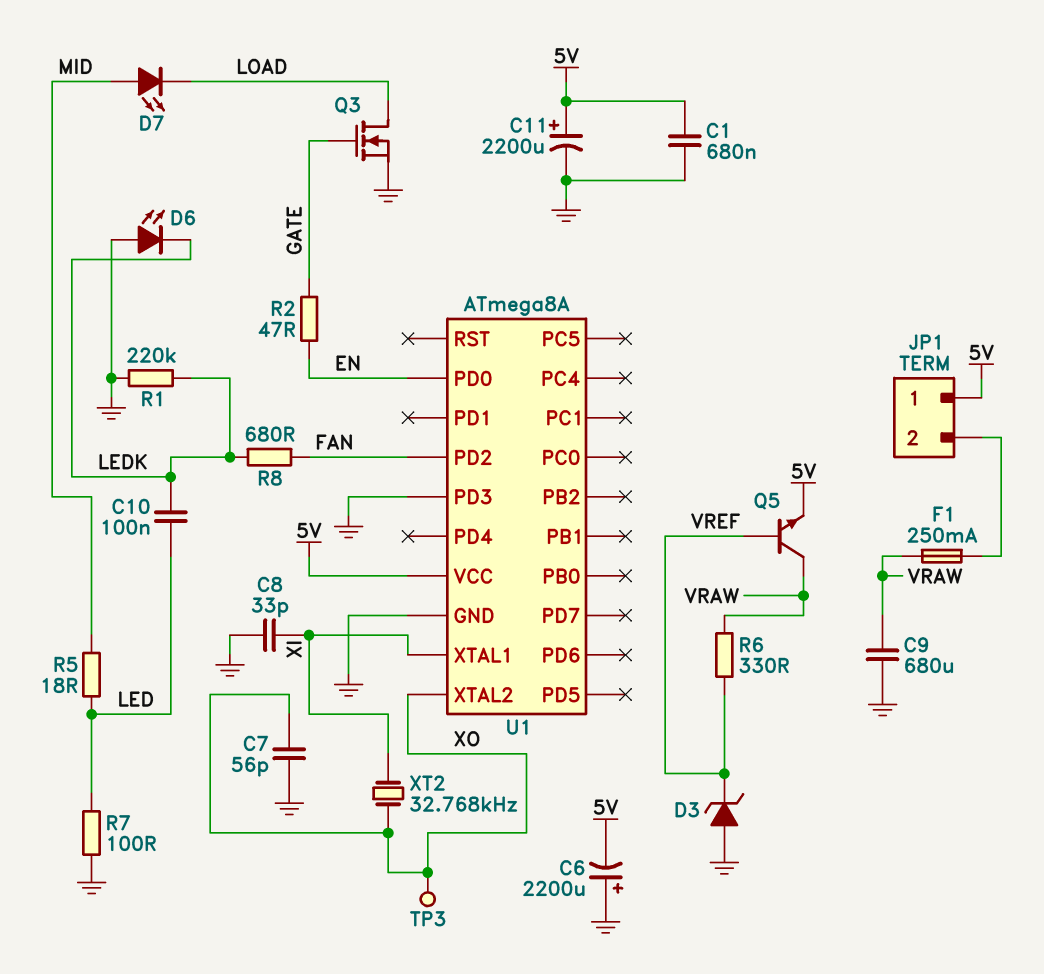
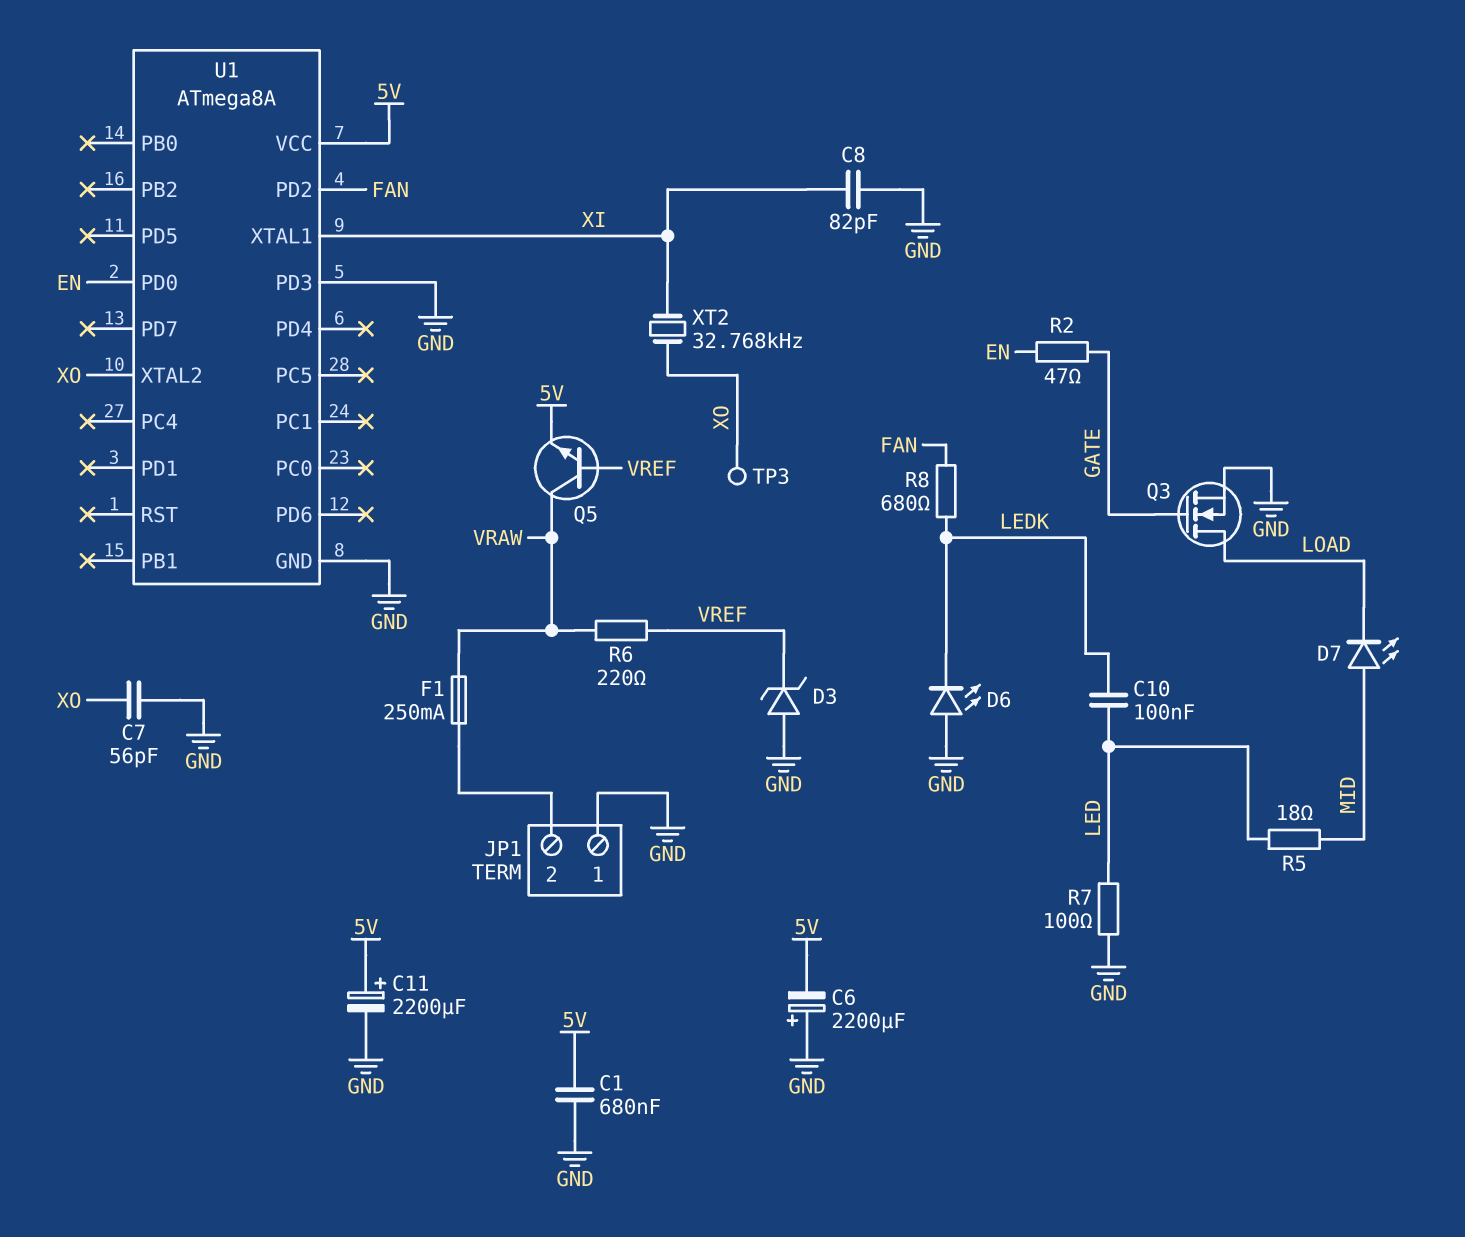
C8: 33pF (GND, XI) -> 82pF (GND, XI)
C9: 680uF (GND, VRAW) -> none
JP1 pin 1: 5V -> GND
R1: 220k (GND, LEDK) -> none
R6: 330 (VRAW, VREF) -> 220 (VRAW, VREF)

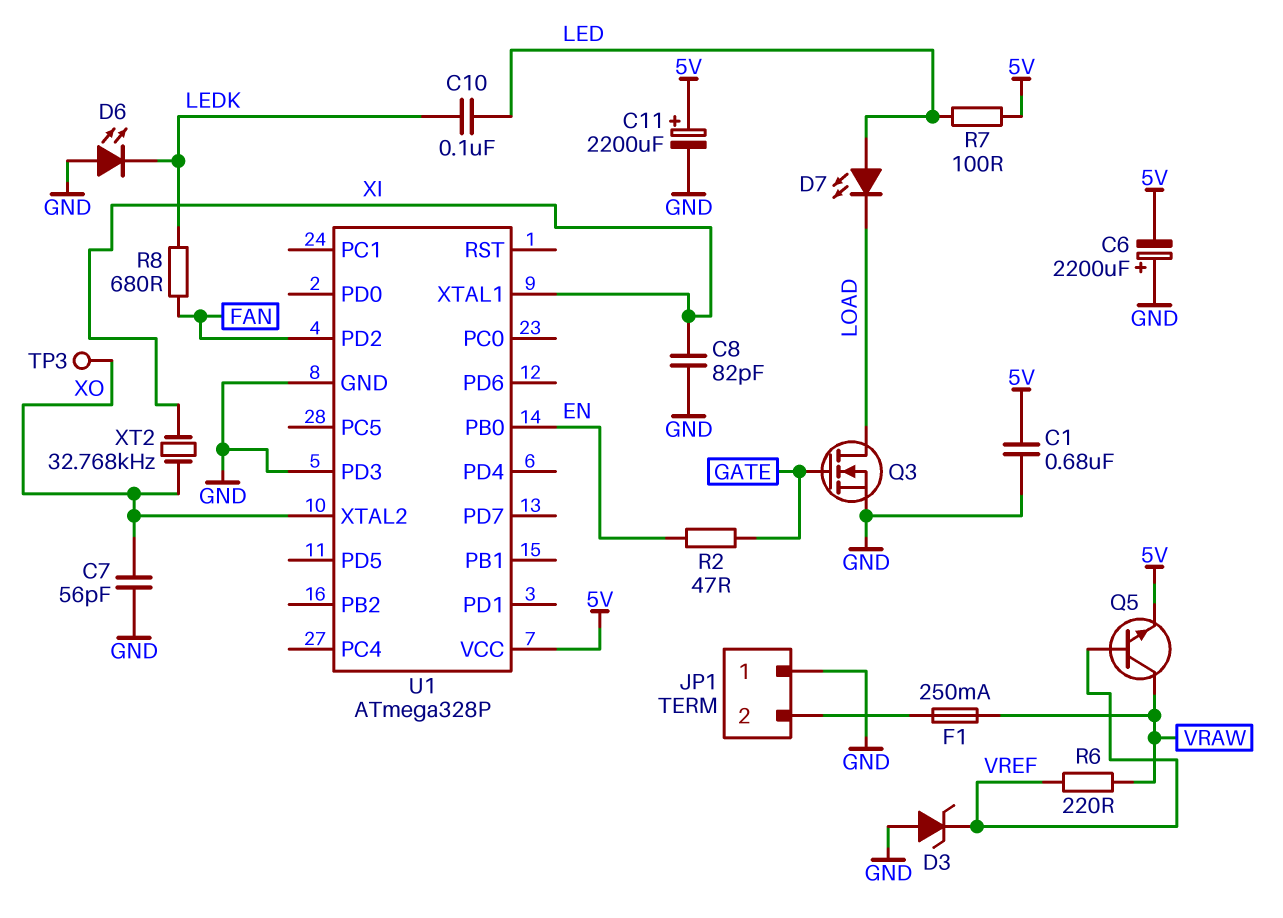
D7: LED (A MID, K LOAD) -> LED (A LED, K LOAD)
R5: 18 (LED, MID) -> none
R7: 100 (GND, LED) -> 100 (5V, LED)
U1: ATmega8A -> ATmega328P
U1 pin PB0: none -> EN
U1 pin PD0: EN -> none

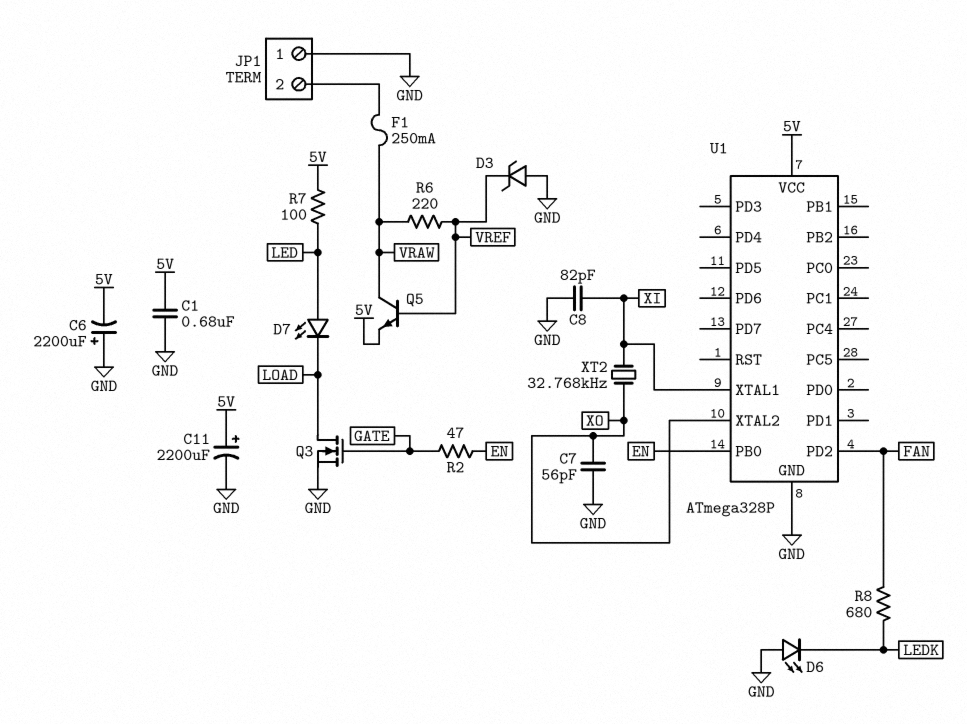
C10: 100nF (LED, LEDK) -> none
TP3: test point (XO) -> none
U1 pin PD3: GND -> none

